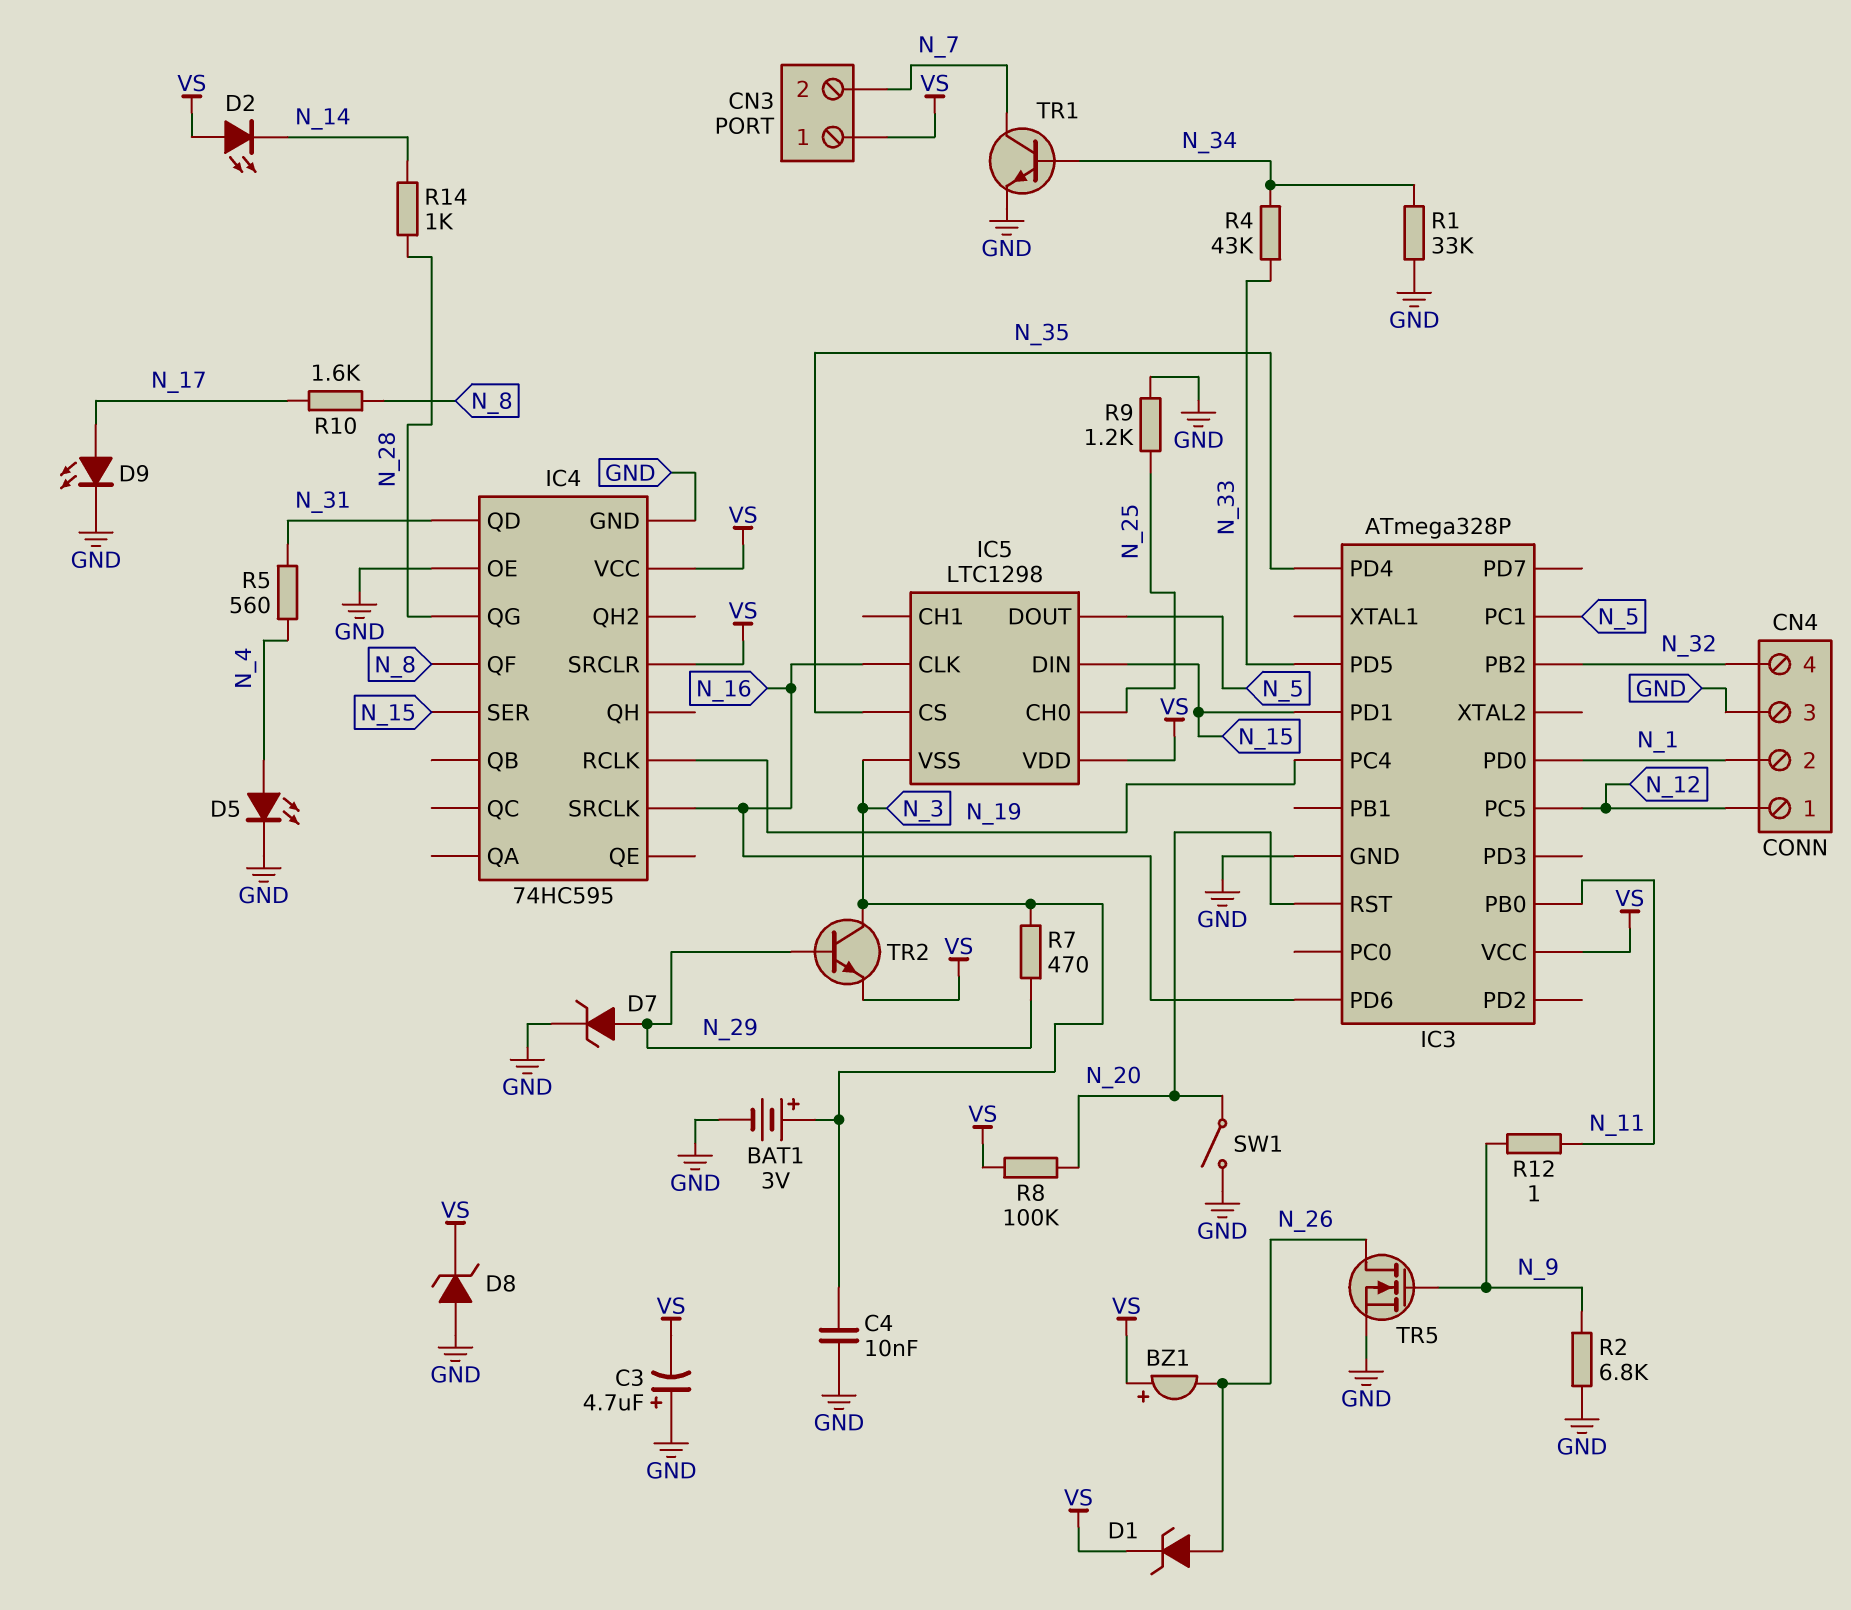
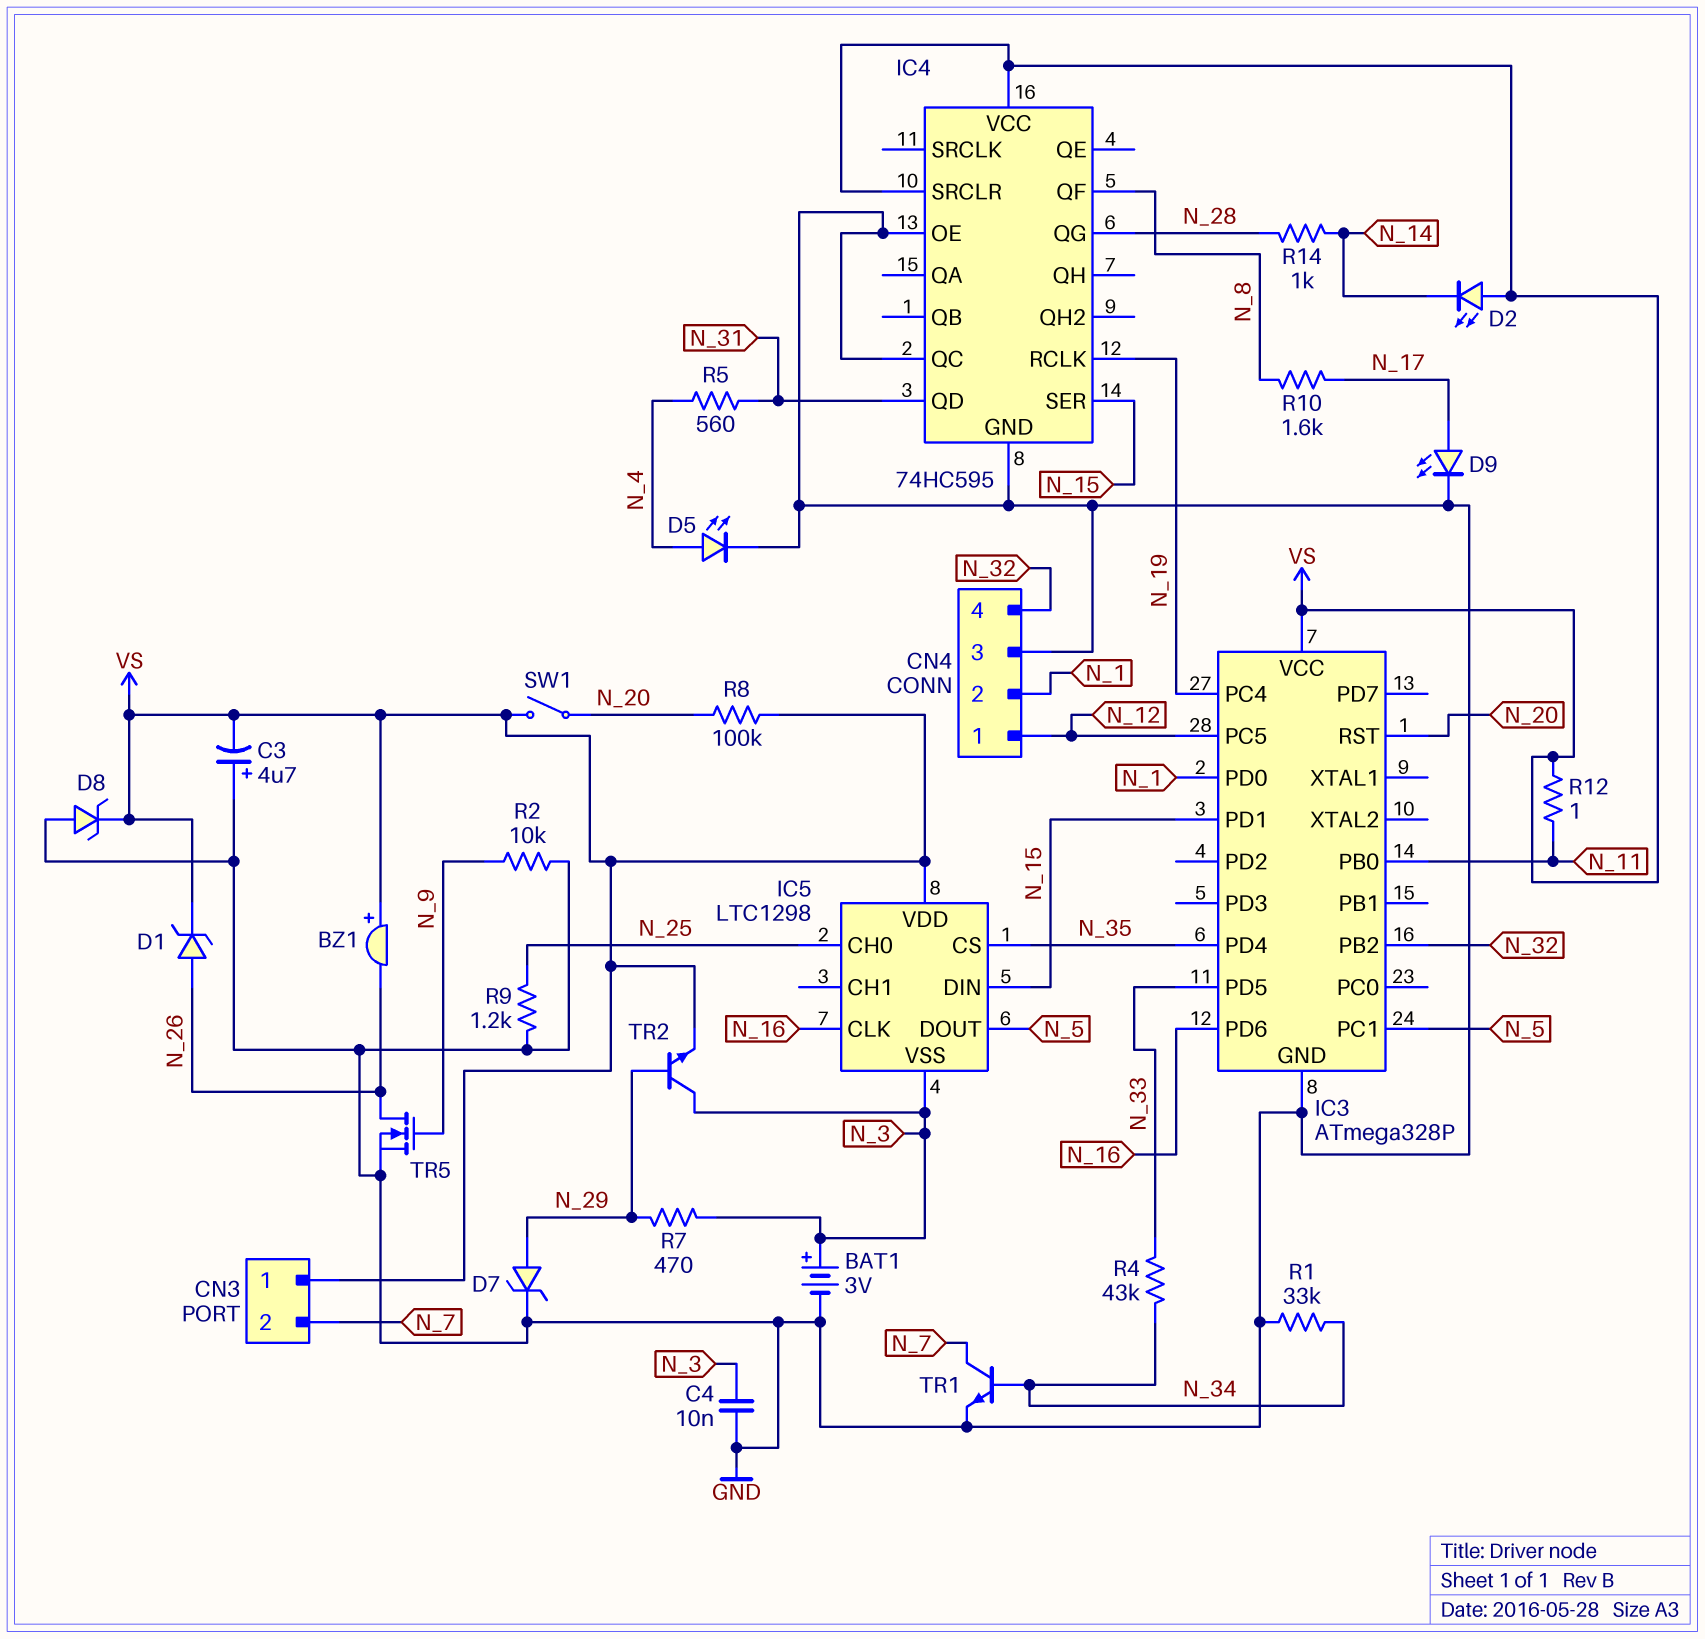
IC4 pin QC: none -> GND
IC4 pin SRCLK: N_16 -> none
R2: 6.8k (GND, N_9) -> 10k (GND, N_9)
R12: 1 (N_9, N_11) -> 1 (N_11, VS)
SW1: switch (GND, N_20) -> switch (N_20, VS)

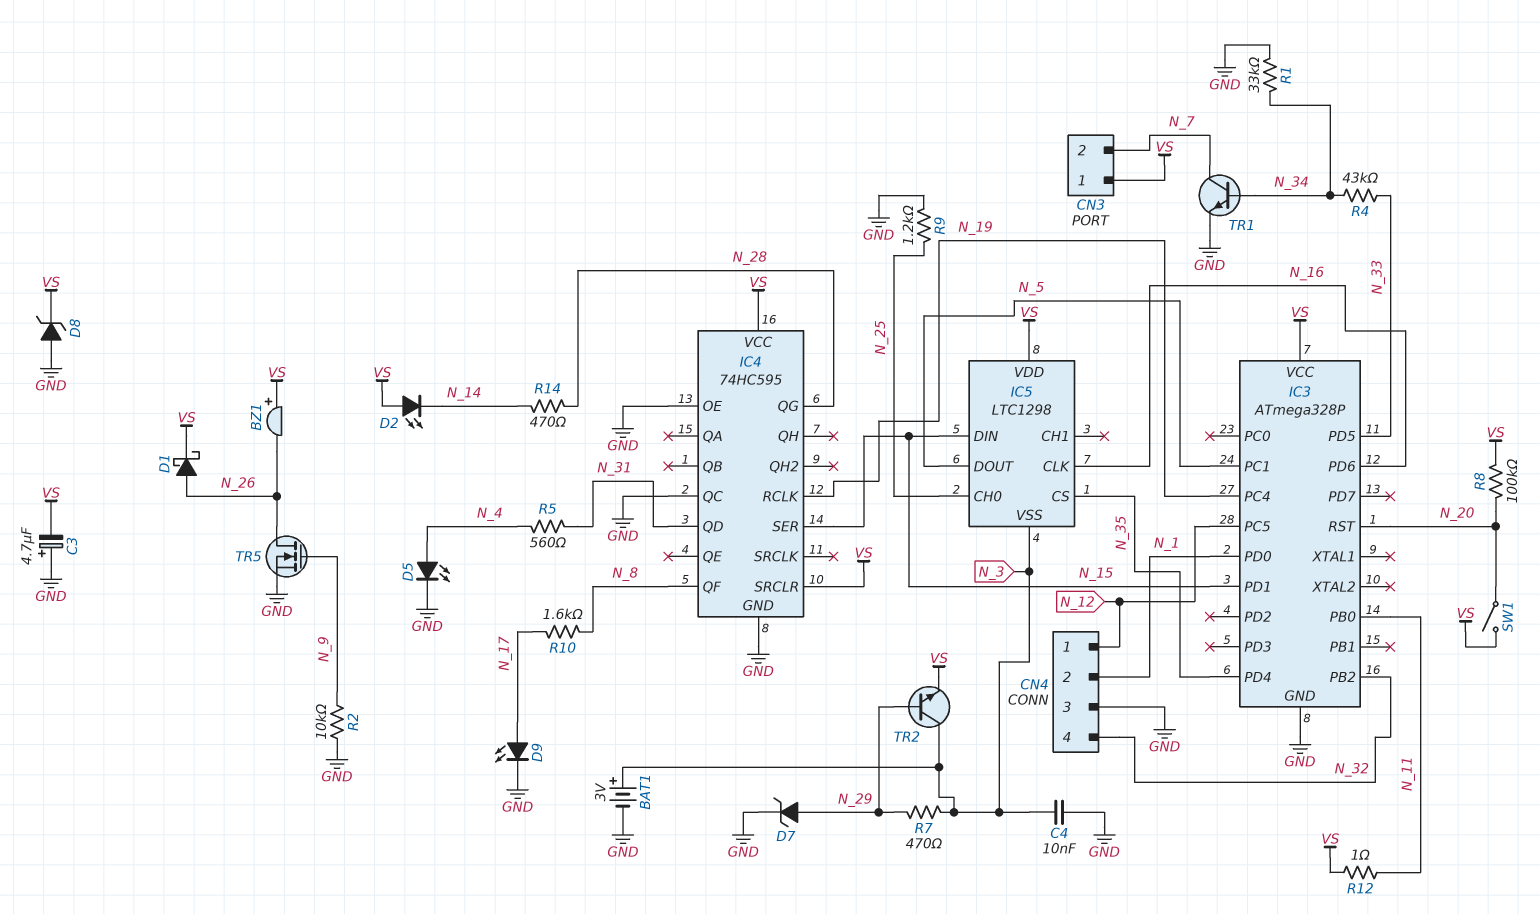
D1: zener (A N_26, K VS) -> schottky (A N_26, K VS)
R14: 1k (N_14, N_28) -> 470 (N_14, N_28)

